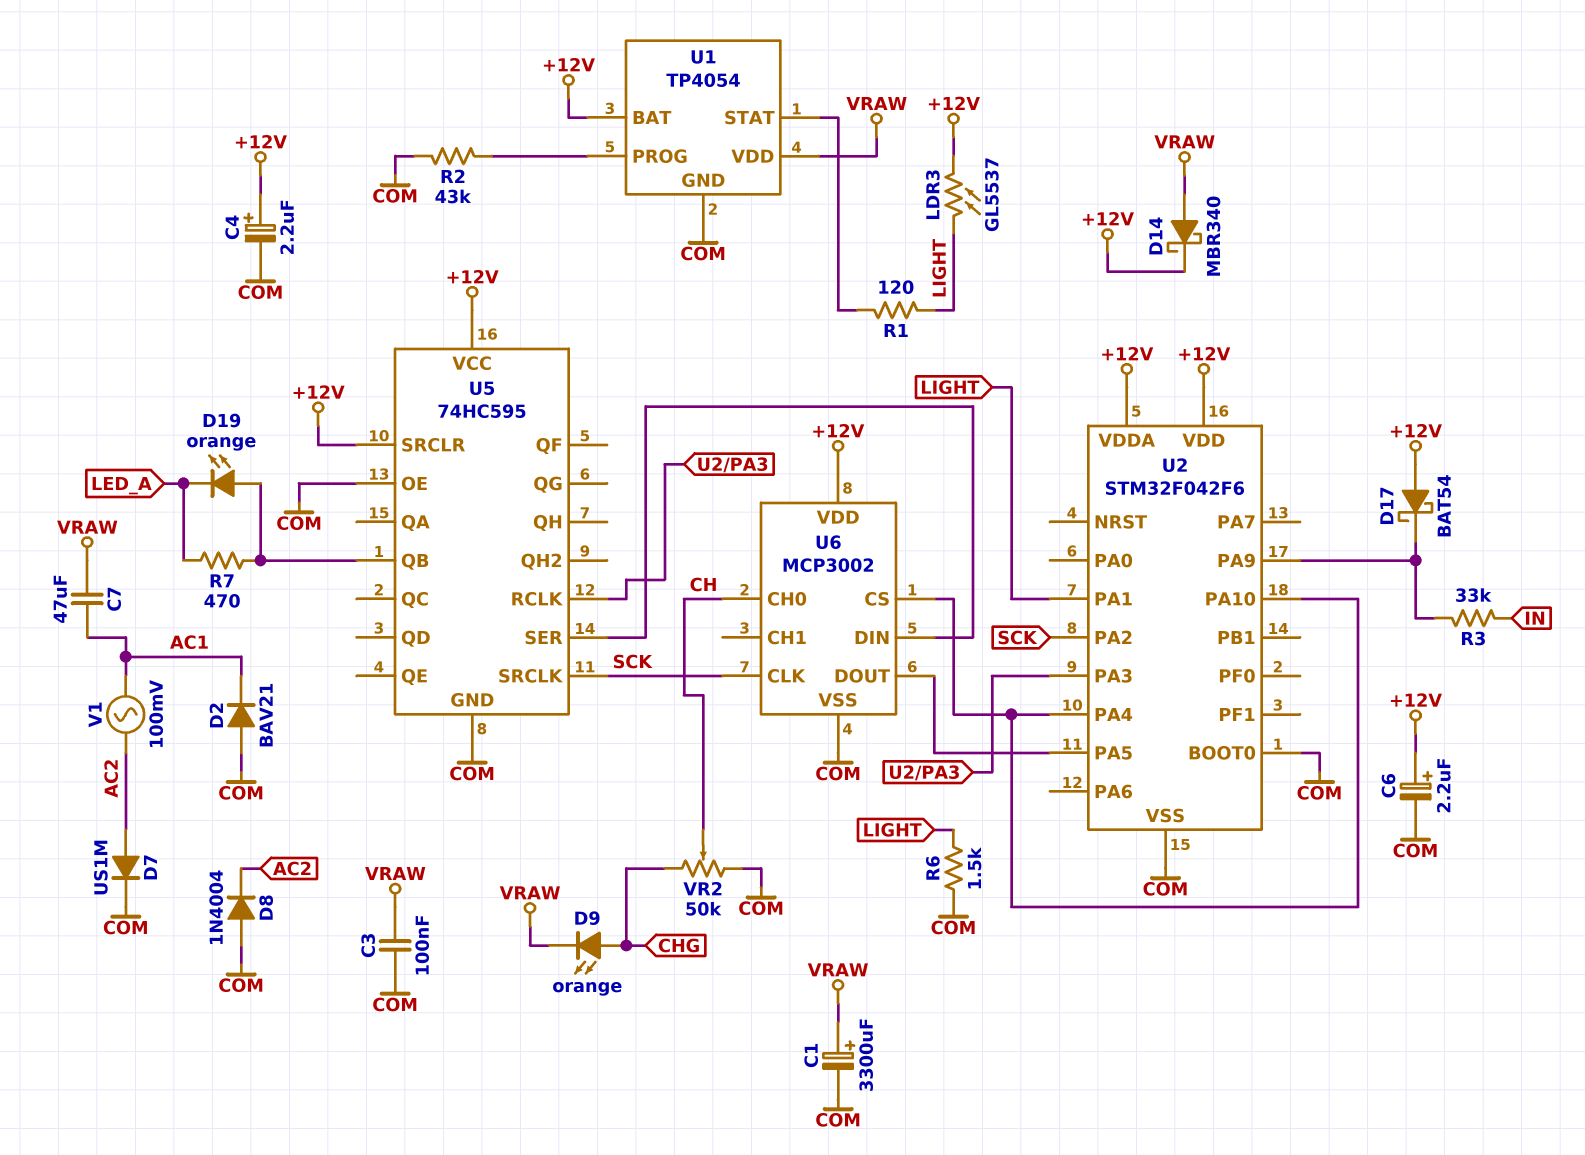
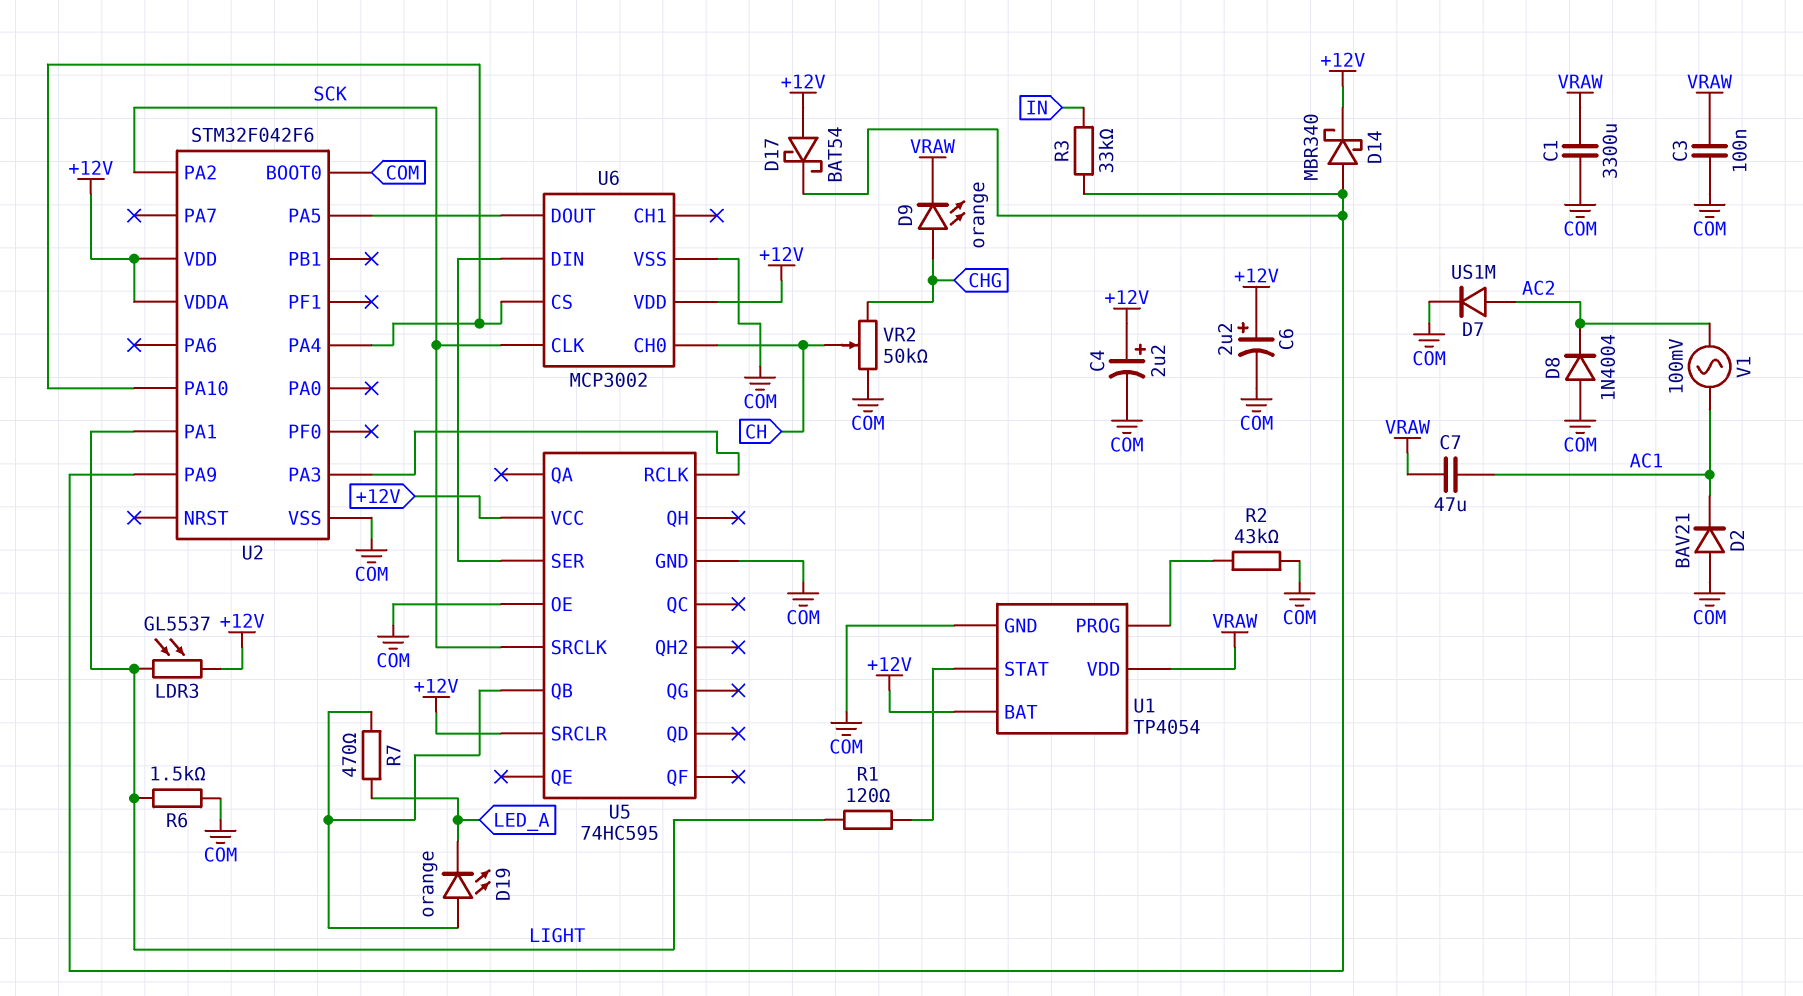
C1: 3300uF (plus VRAW, minus COM) -> 3300uF (COM, VRAW)
D14: schottky MBR340 (A VRAW, K +12V) -> schottky MBR340 (A U2/PA9, K +12V)

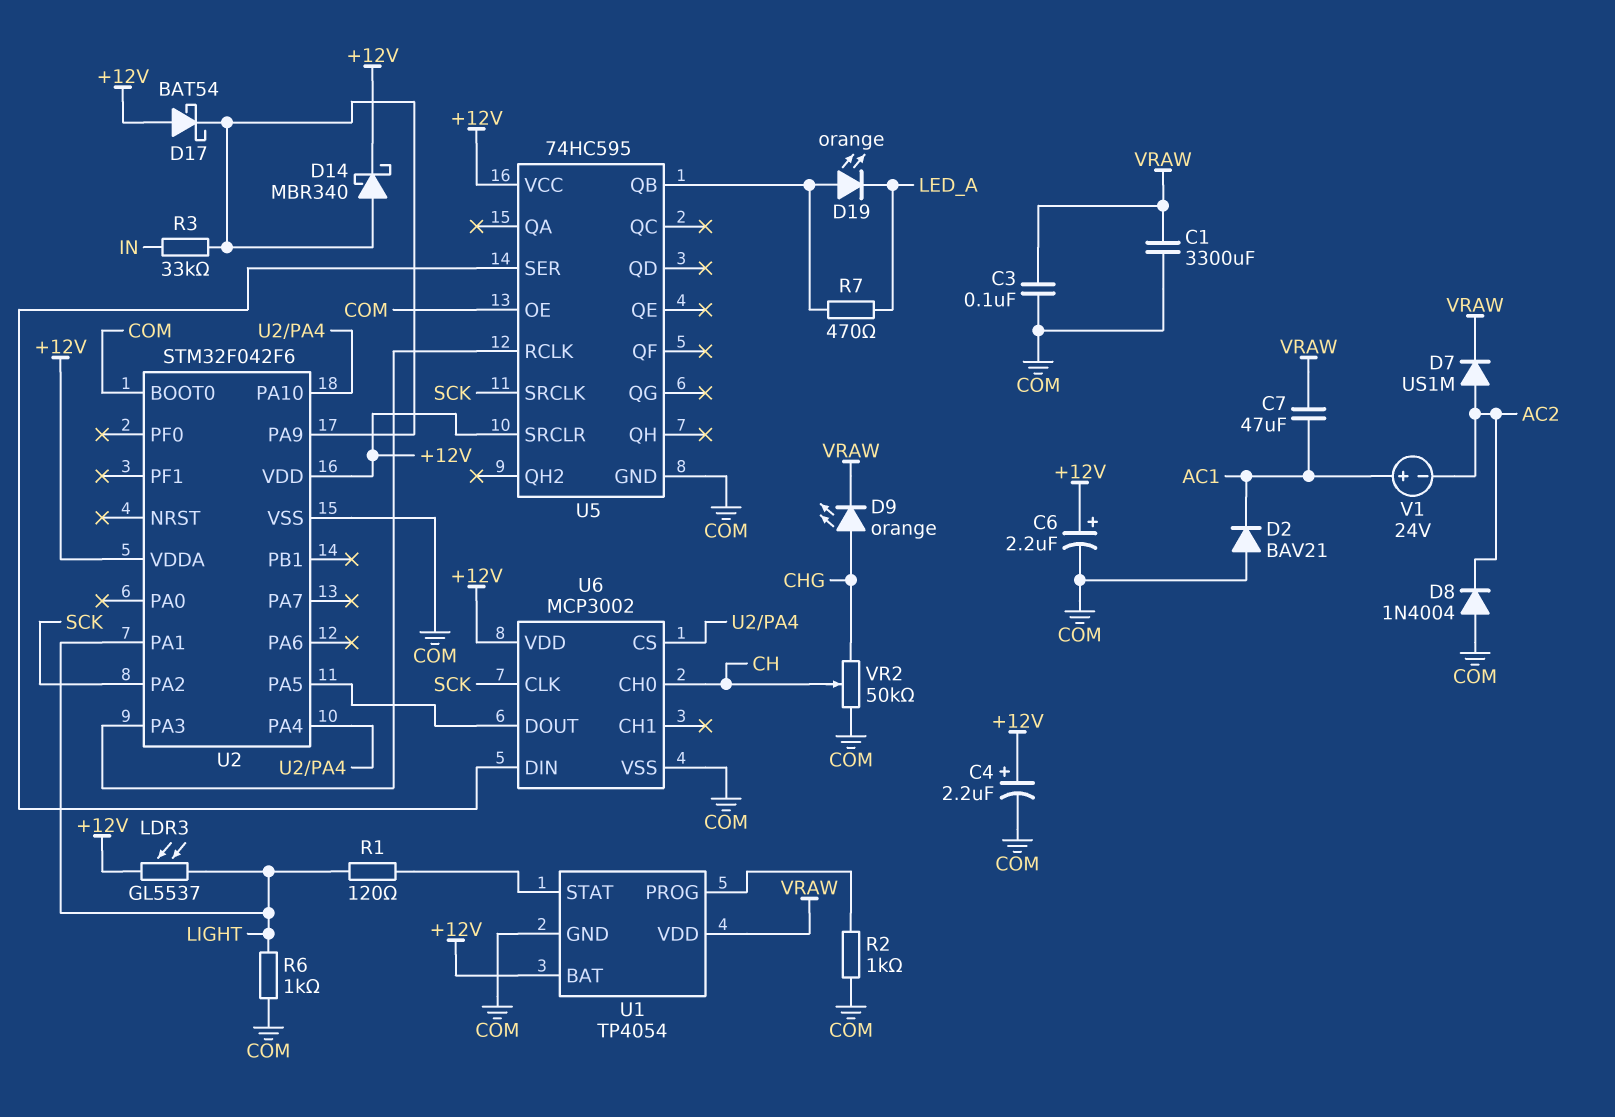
D7: diode US1M (A AC2, K COM) -> diode US1M (A AC2, K VRAW)
R2: 43k (COM, U1/PROG) -> 1k (COM, U1/PROG)
R6: 1.5k (COM, LIGHT) -> 1k (COM, LIGHT)
V1: AC 100mV (AC1, AC2) -> 24V (plus AC1, minus AC2)

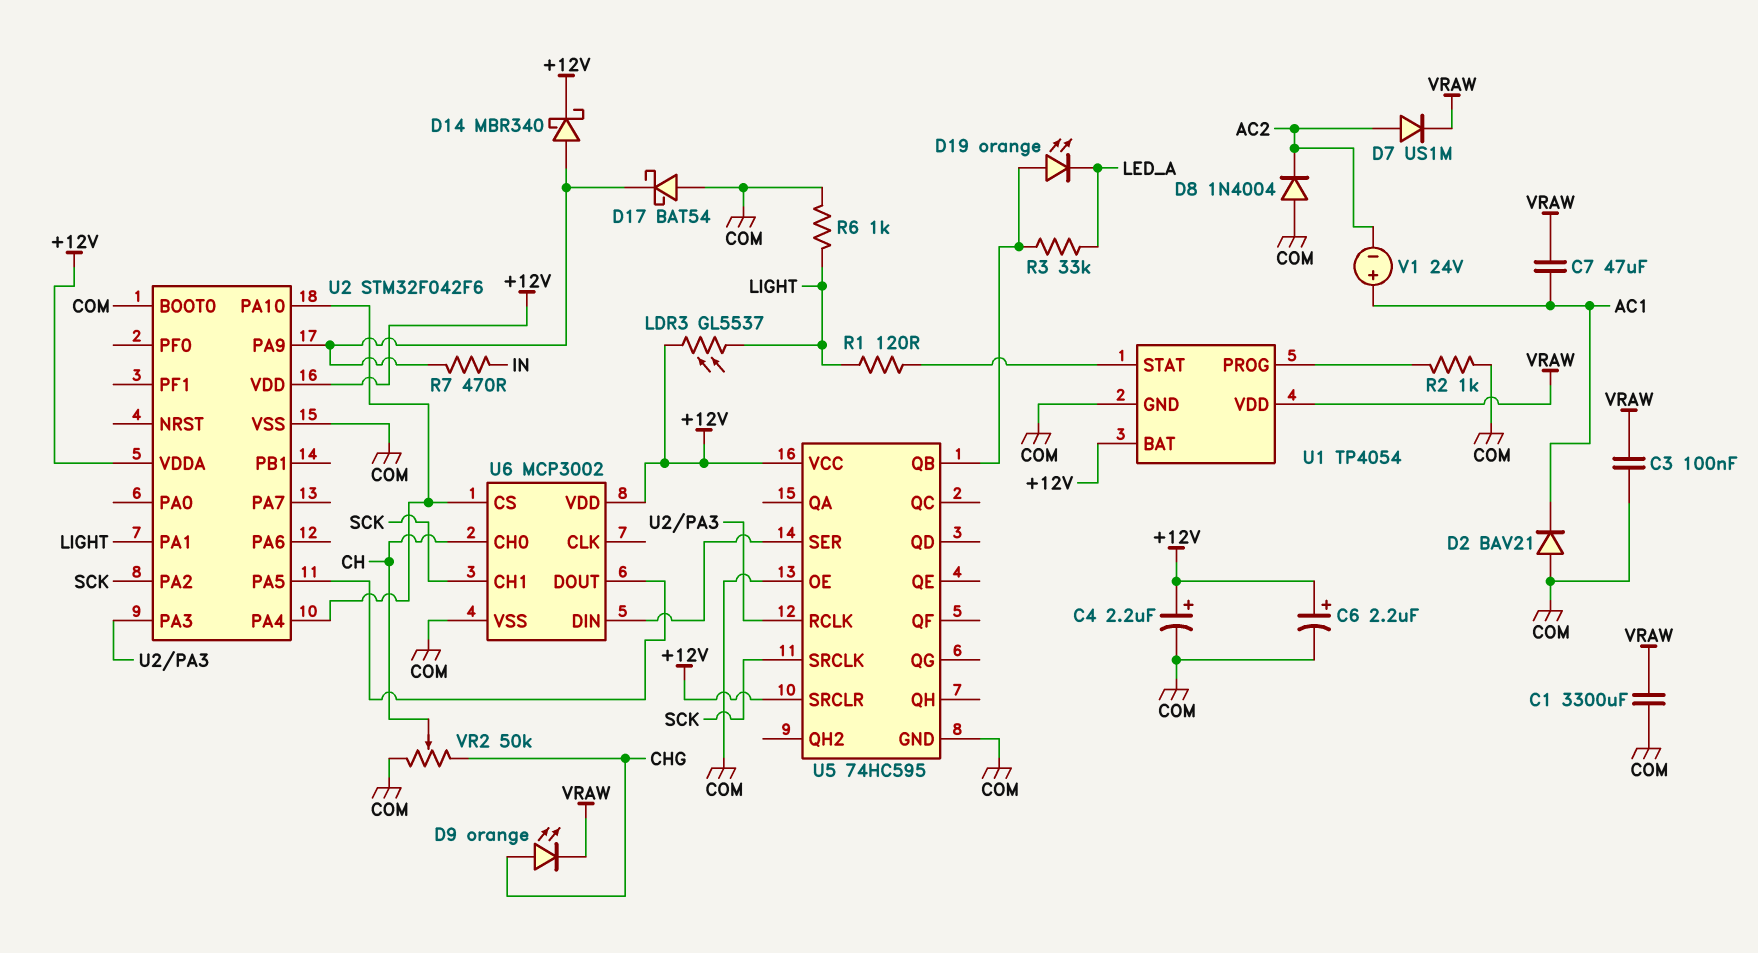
D17: schottky BAT54 (A +12V, K U2/PA9) -> schottky BAT54 (A COM, K U2/PA9)
R3: 33k (IN, U2/PA9) -> 33k (LED_A, U5/QB)
R7: 470 (LED_A, U5/QB) -> 470 (IN, U2/PA9)
U6 pin CH1: none -> SCK
U6 pin CLK: SCK -> none

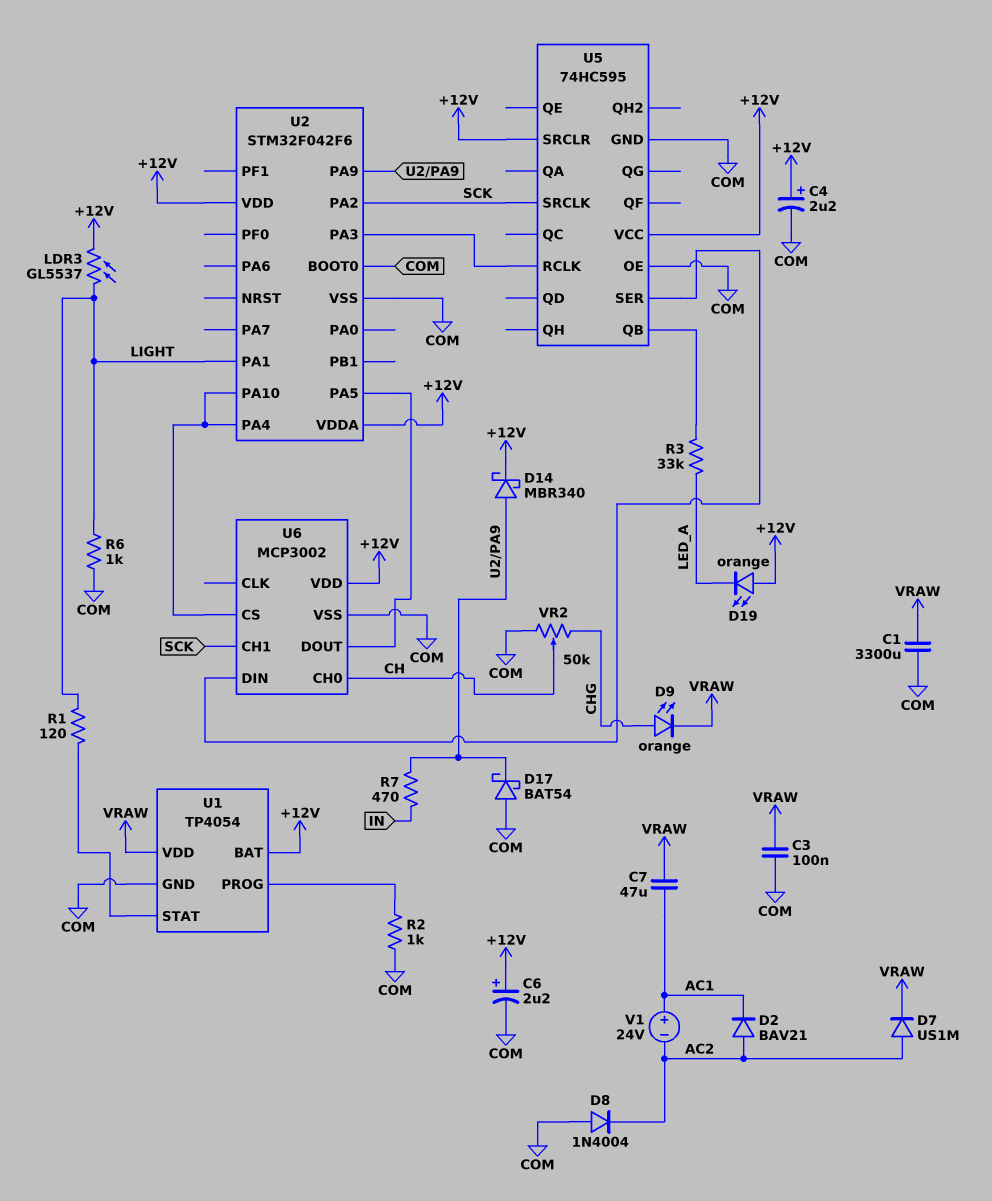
D2: diode BAV21 (A COM, K AC1) -> diode BAV21 (A AC2, K AC1)
D19: LED orange (A U5/QB, K LED_A) -> LED orange (A +12V, K LED_A)

